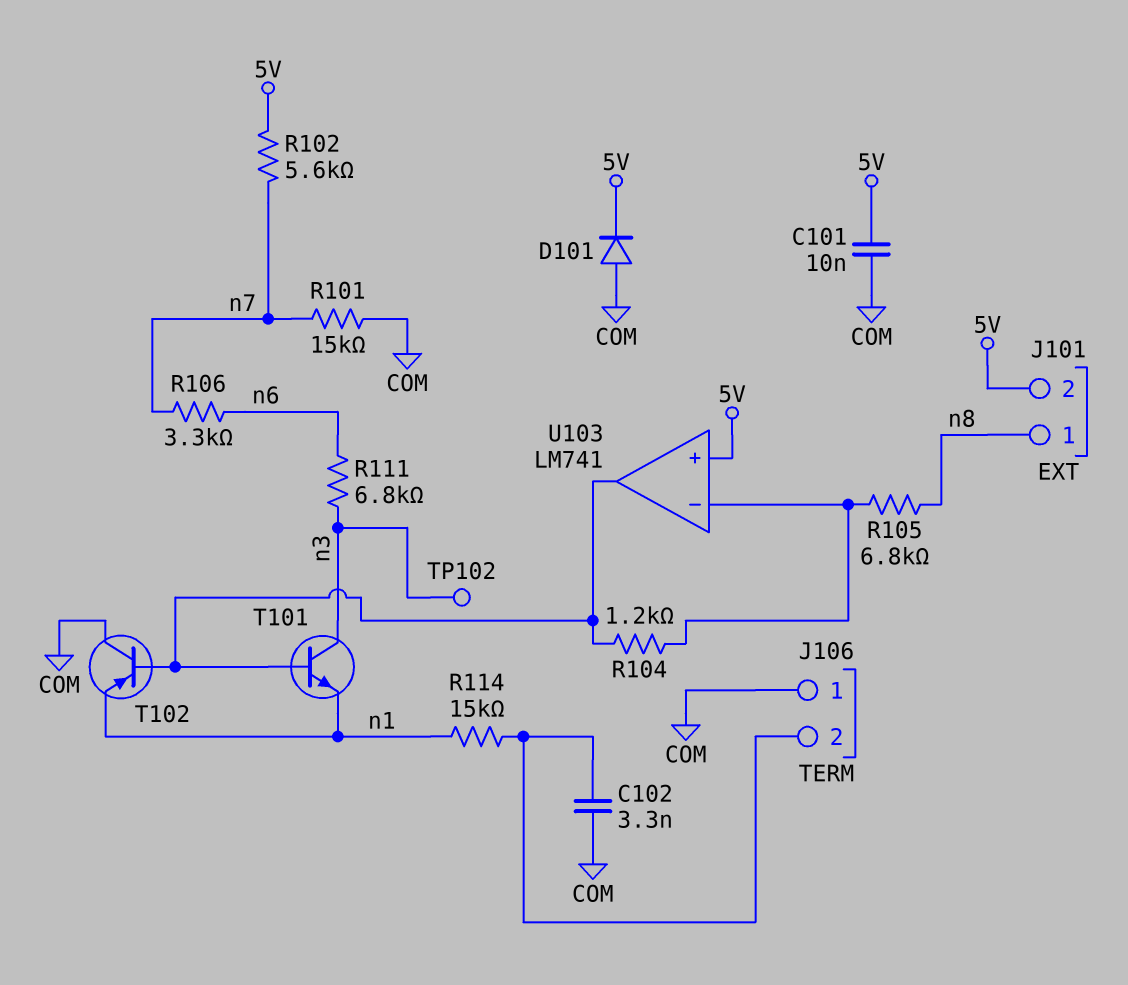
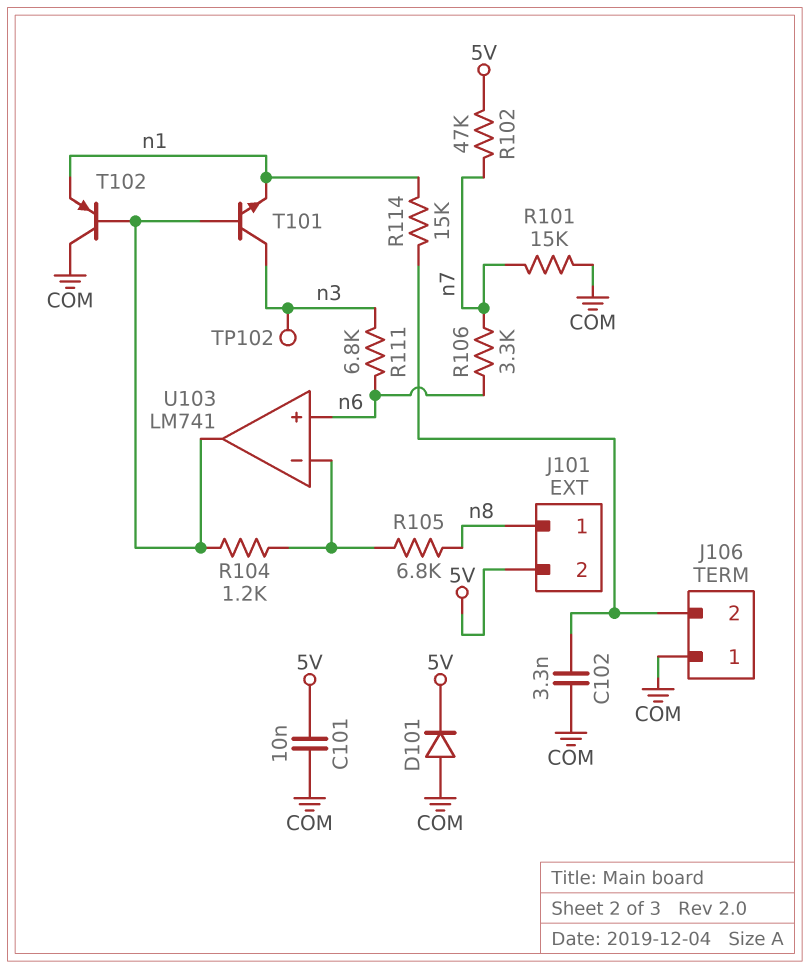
R102: 5.6k (5V, n7) -> 47k (5V, n7)
U103 pin in+: 5V -> n6

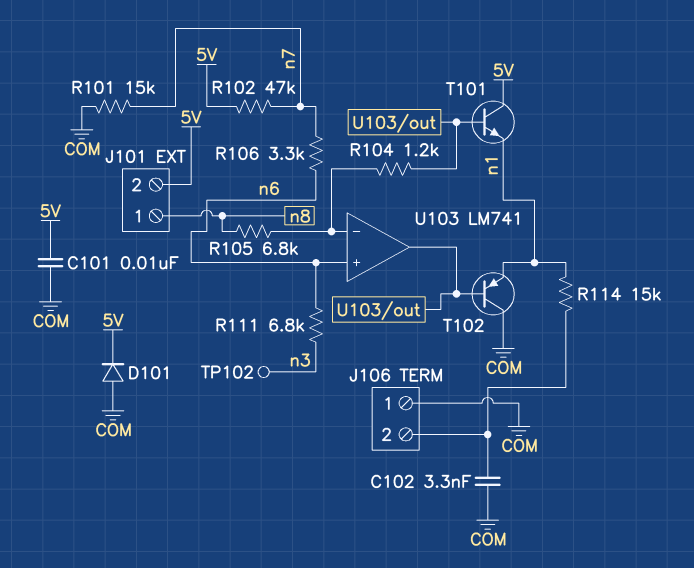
T101: NPN (B U103/out, C n3, E n1) -> NPN (B U103/out, C 5V, E n1)

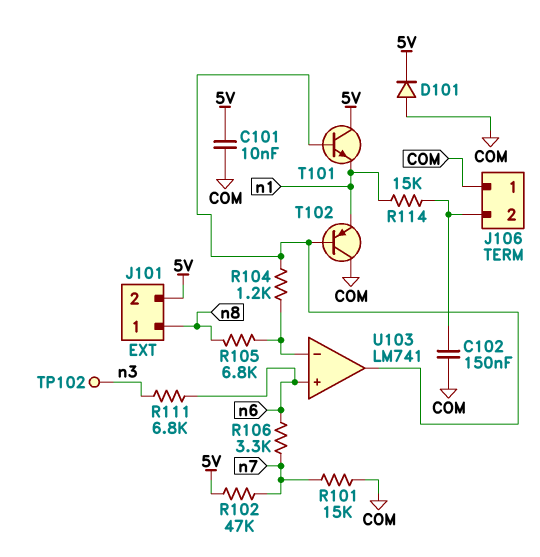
C102: 3.3nF (COM, J106/2) -> 150nF (COM, J106/2)

